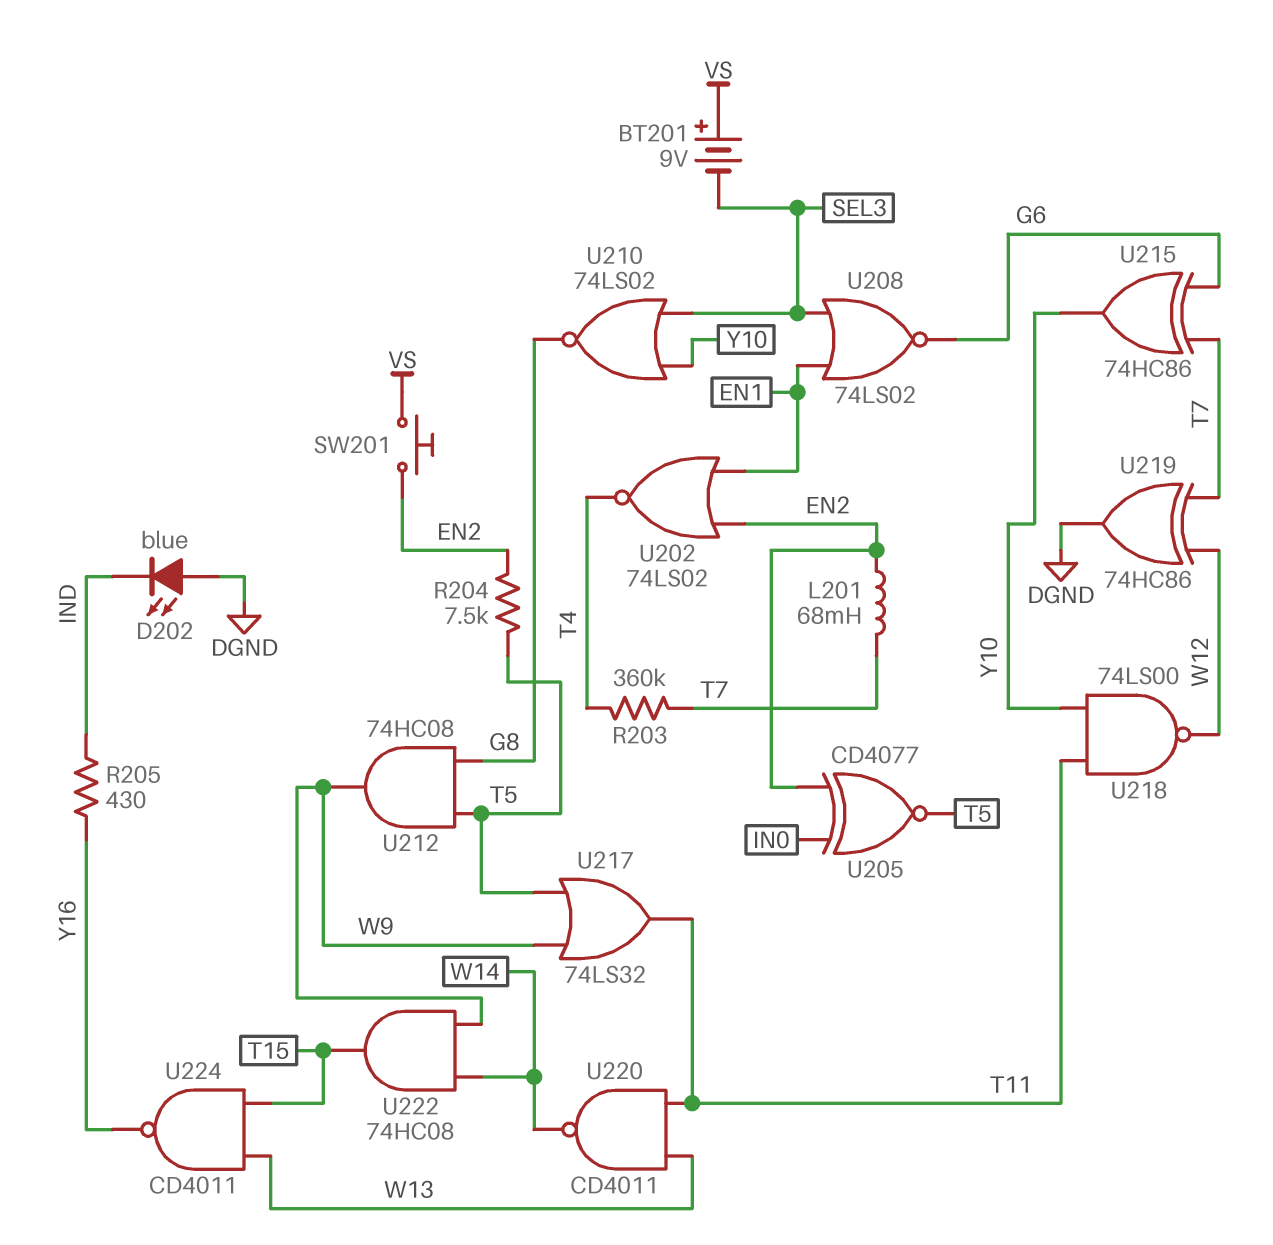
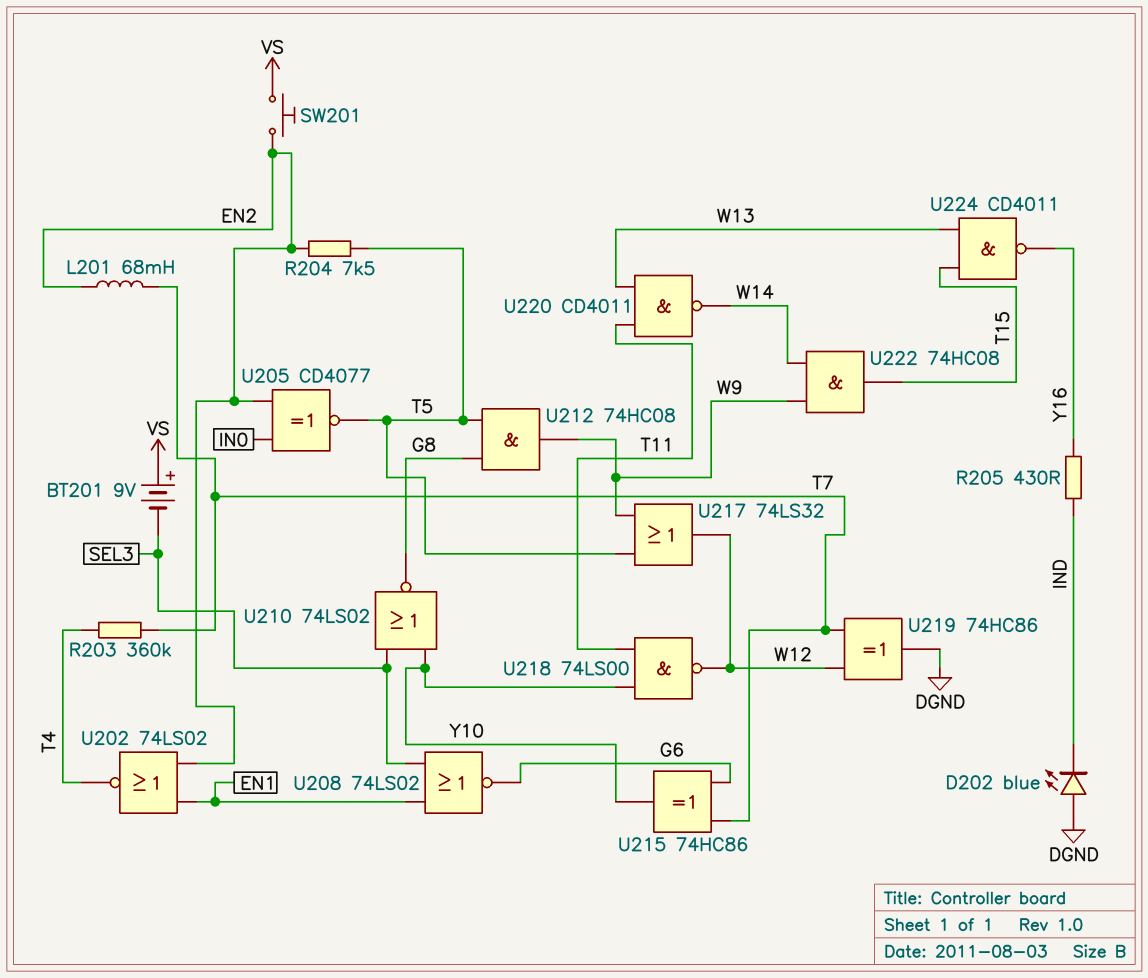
U217: OR 74LS32 (in T5, in W9, out T11) -> OR 74LS32 (in T5, in W9, out W12)

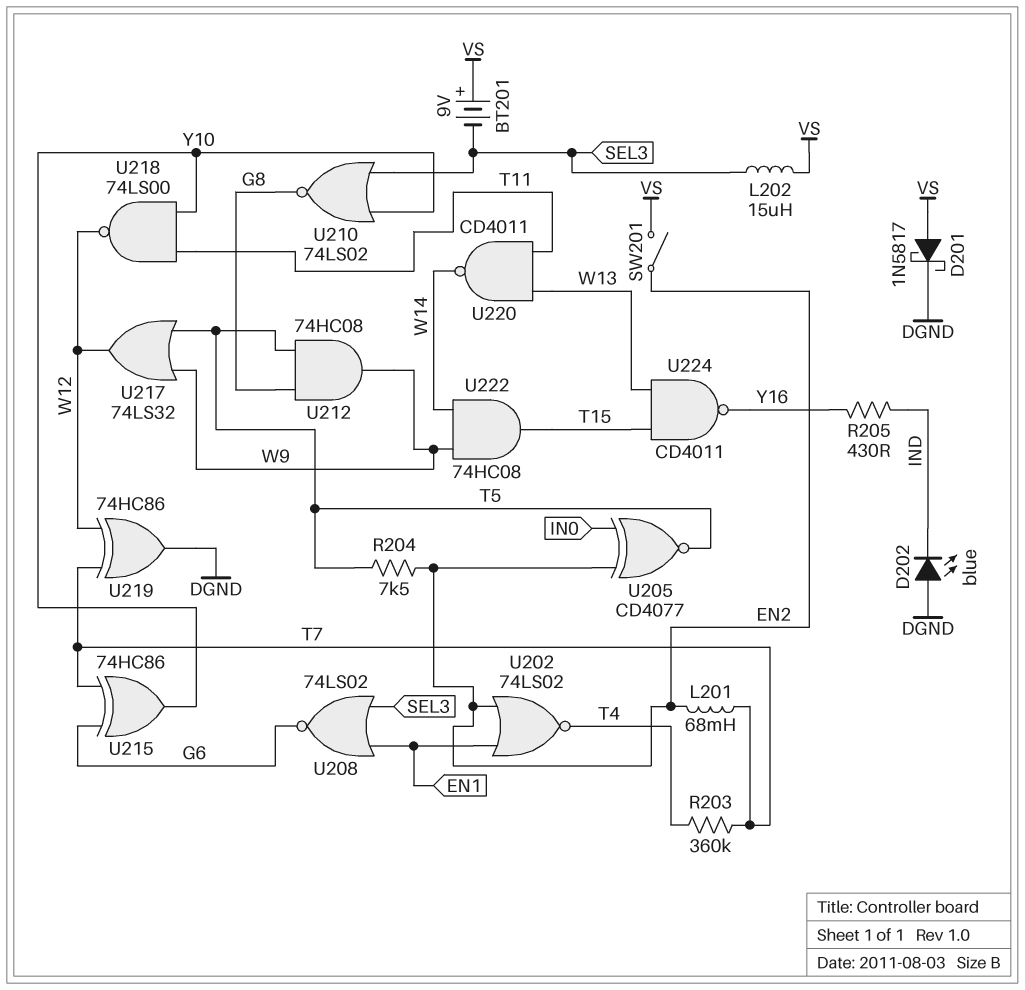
D201: none -> schottky 1N5817 (A VS, K DGND)
L202: none -> 15uH (SEL3, VS)
SW201: button (EN2, VS) -> switch (EN2, VS)

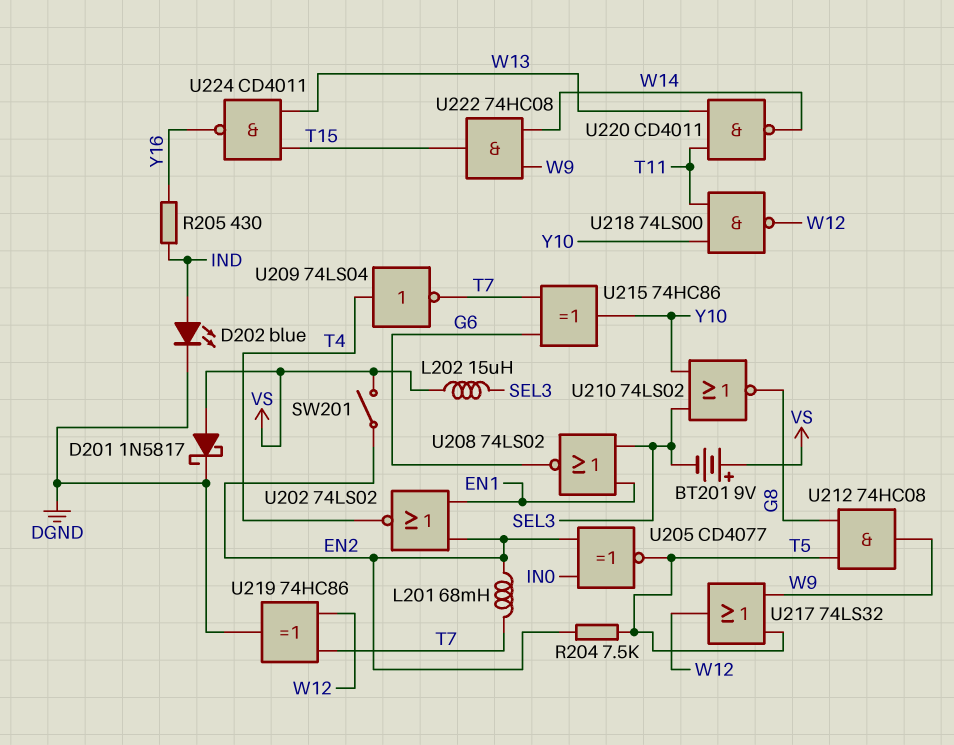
D202: LED blue (A DGND, K IND) -> LED blue (A IND, K DGND)
R203: 360k (T4, T7) -> none
U209: none -> NOT 74LS04 (in T4, out T7)

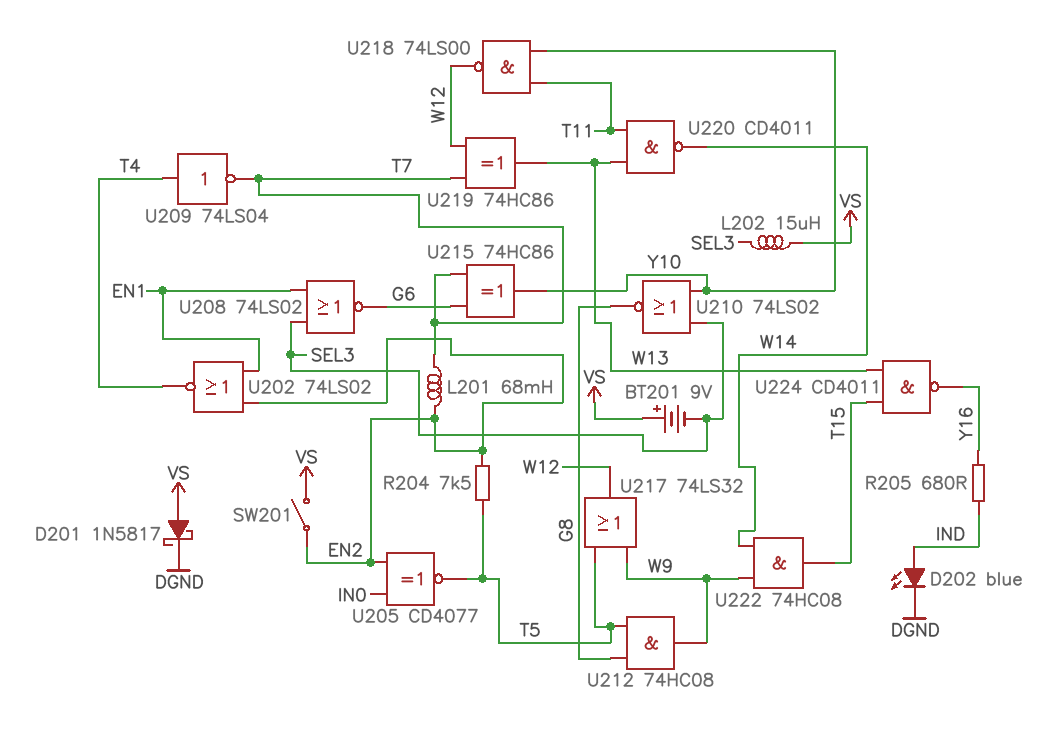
R205: 430 (IND, Y16) -> 680 (IND, Y16)
U219: XOR 74HC86 (in T7, in W12, out DGND) -> XOR 74HC86 (in T7, in W12, out W13)

